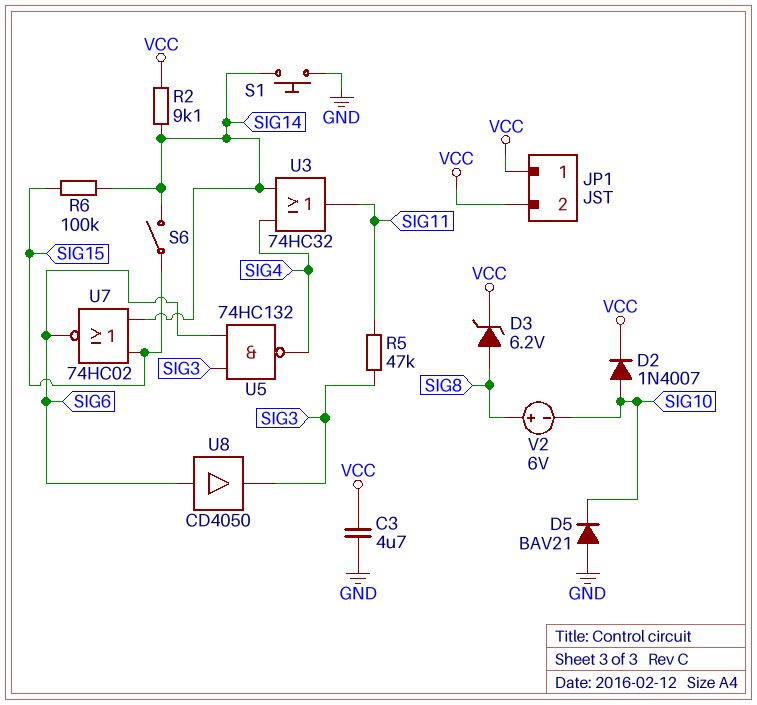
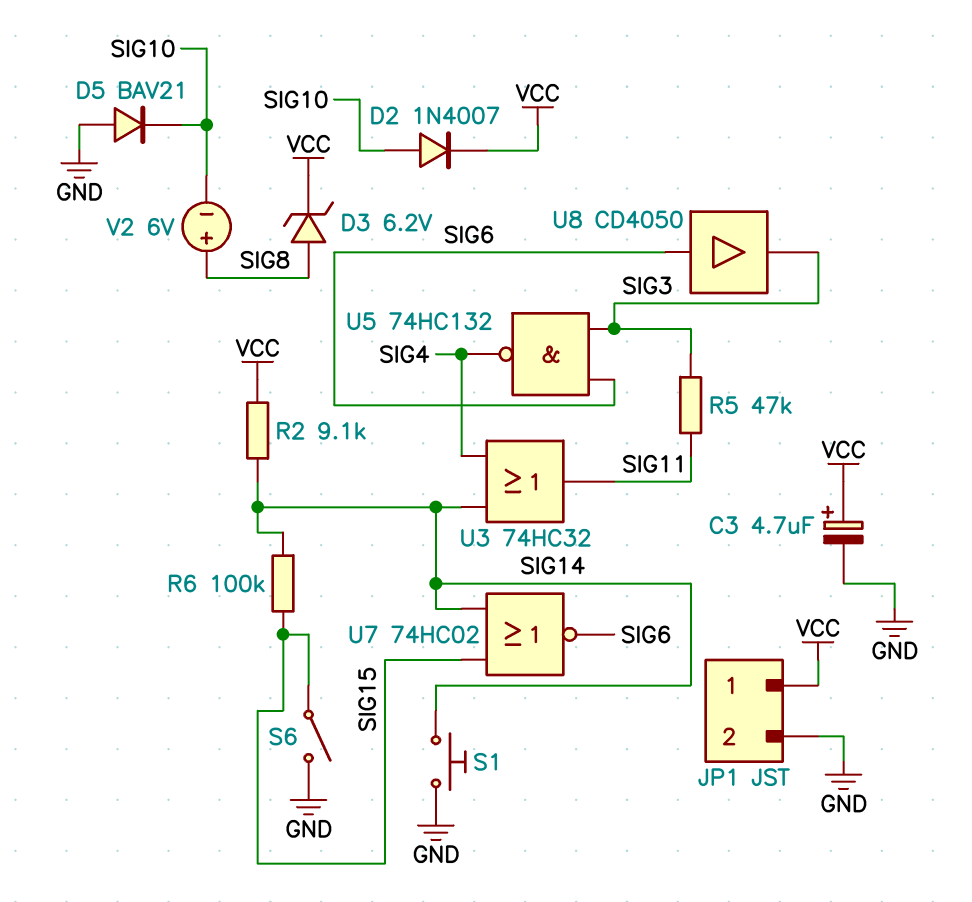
C3: 4.7uF (GND, VCC) -> 4.7uF (plus VCC, minus GND)
JP1 pin 2: VCC -> GND
S6: switch (SIG14, SIG15) -> switch (GND, SIG15)

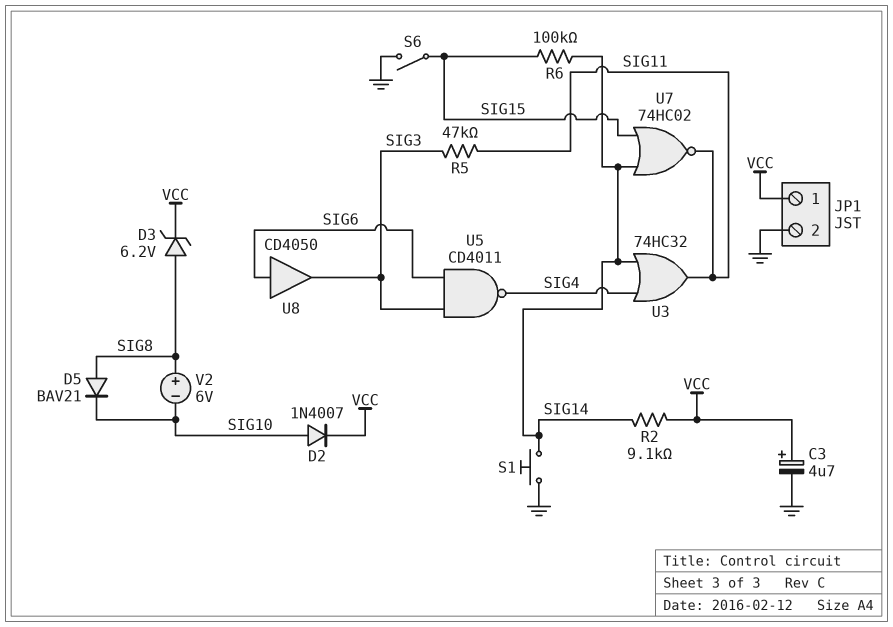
D5: diode BAV21 (A GND, K SIG10) -> diode BAV21 (A SIG8, K SIG10)
U5: NAND 74HC132 (in SIG3, in SIG6, out SIG4) -> NAND CD4011 (in SIG3, in SIG6, out SIG4)
U7: NOR 74HC02 (in SIG14, in SIG15, out SIG6) -> NOR 74HC02 (in SIG14, in SIG15, out SIG11)

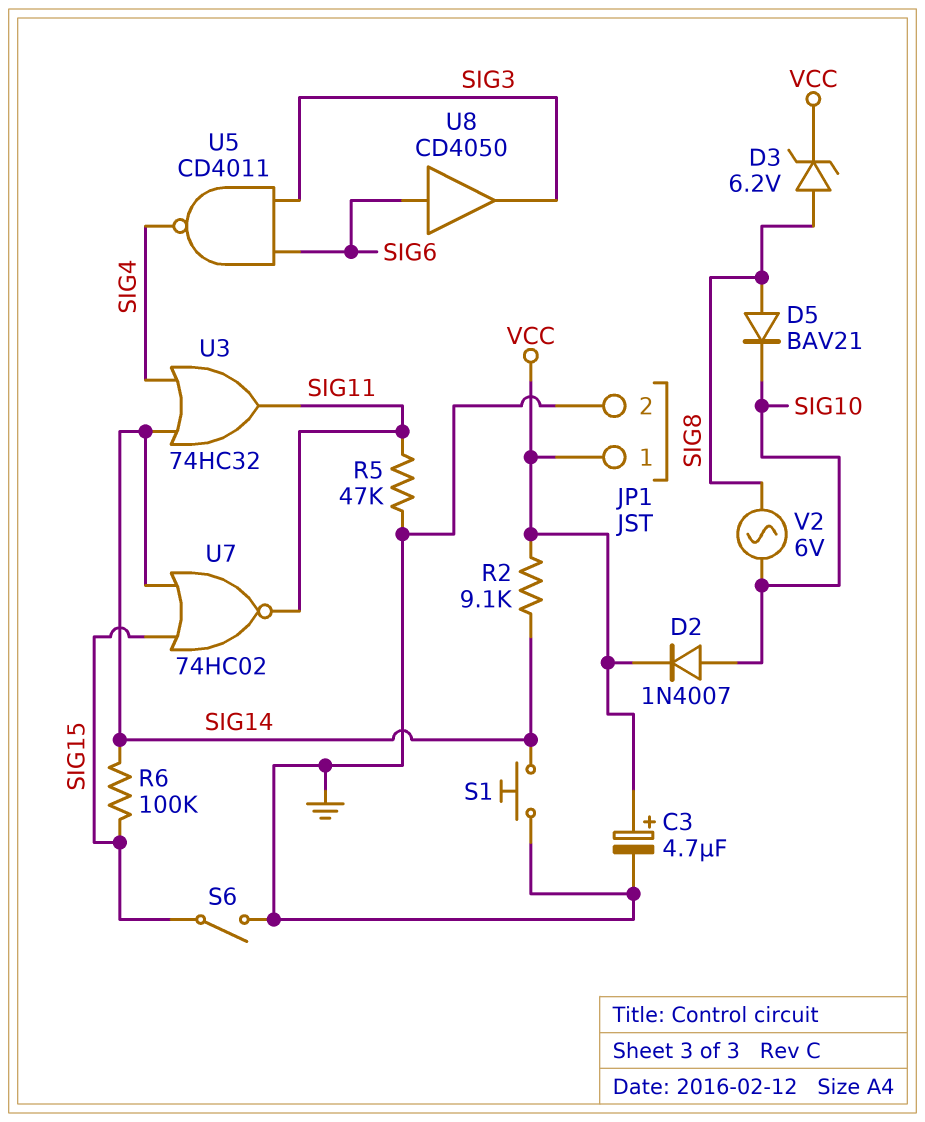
R5: 47k (SIG3, SIG11) -> 47k (GND, SIG11)
V2: 6V (plus SIG8, minus SIG10) -> AC 6V (SIG8, SIG10)

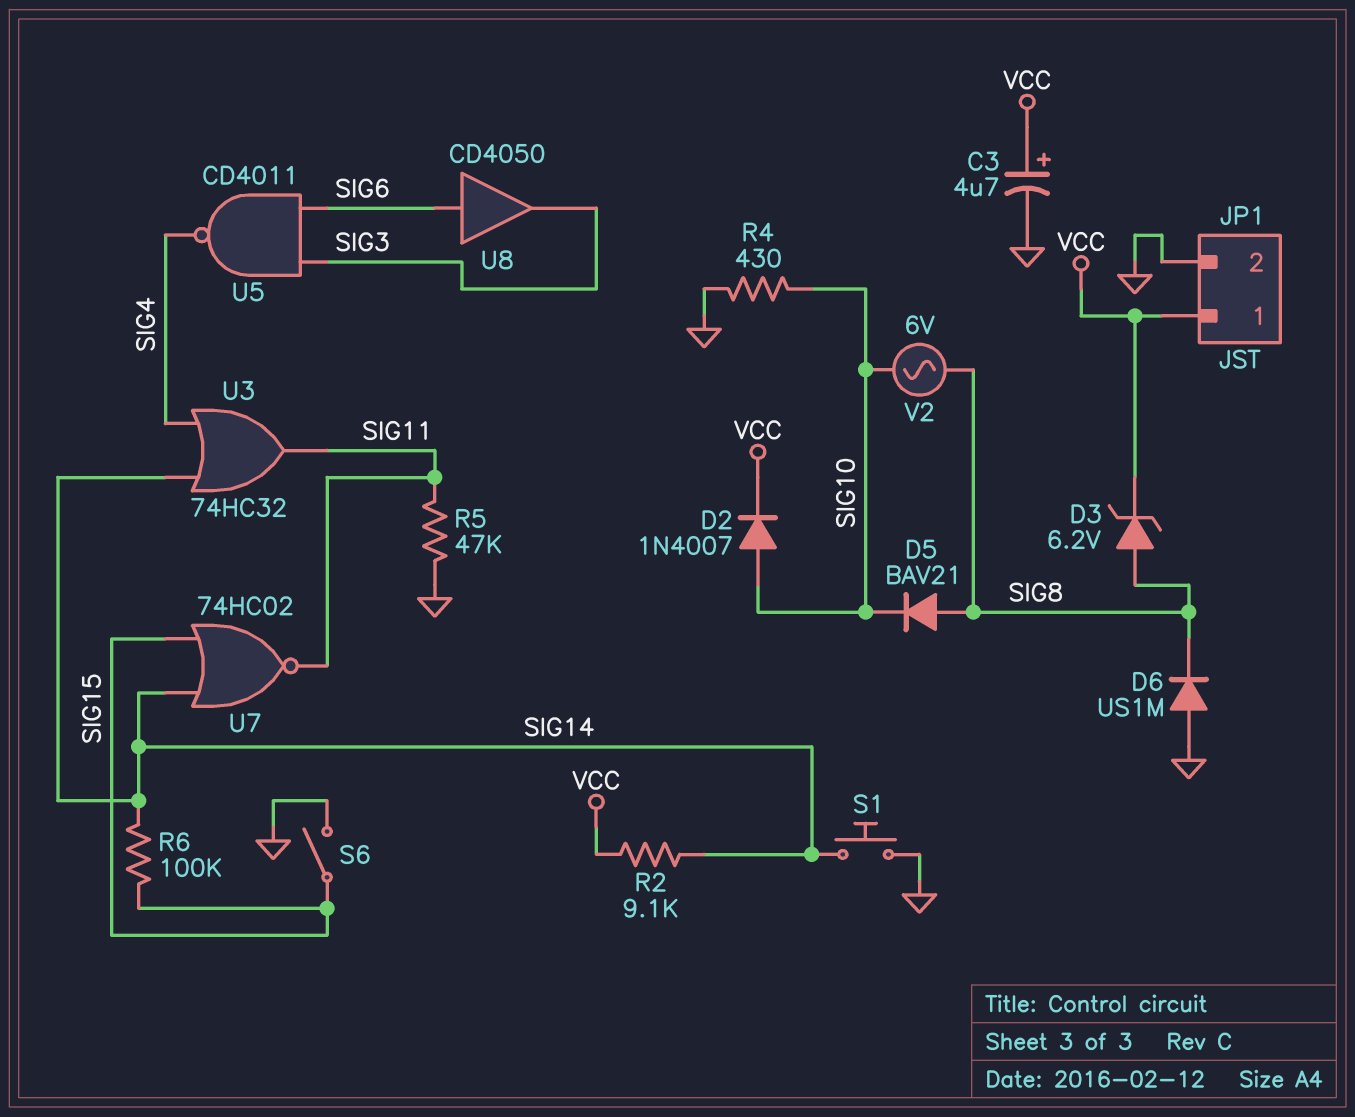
D6: none -> diode US1M (A GND, K SIG8)
R4: none -> 430 (GND, SIG10)

